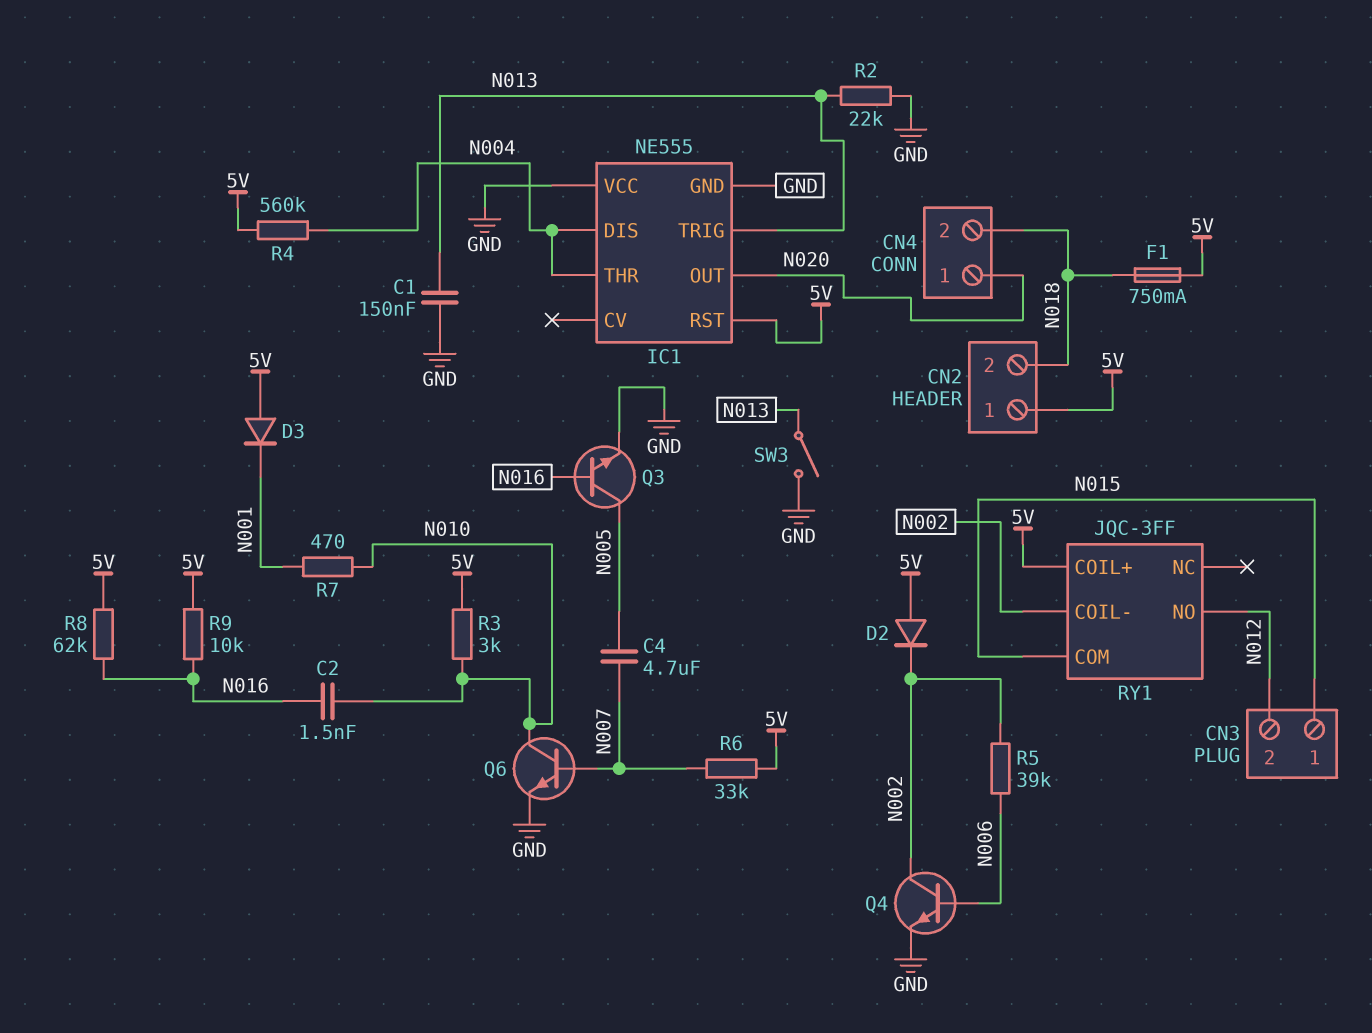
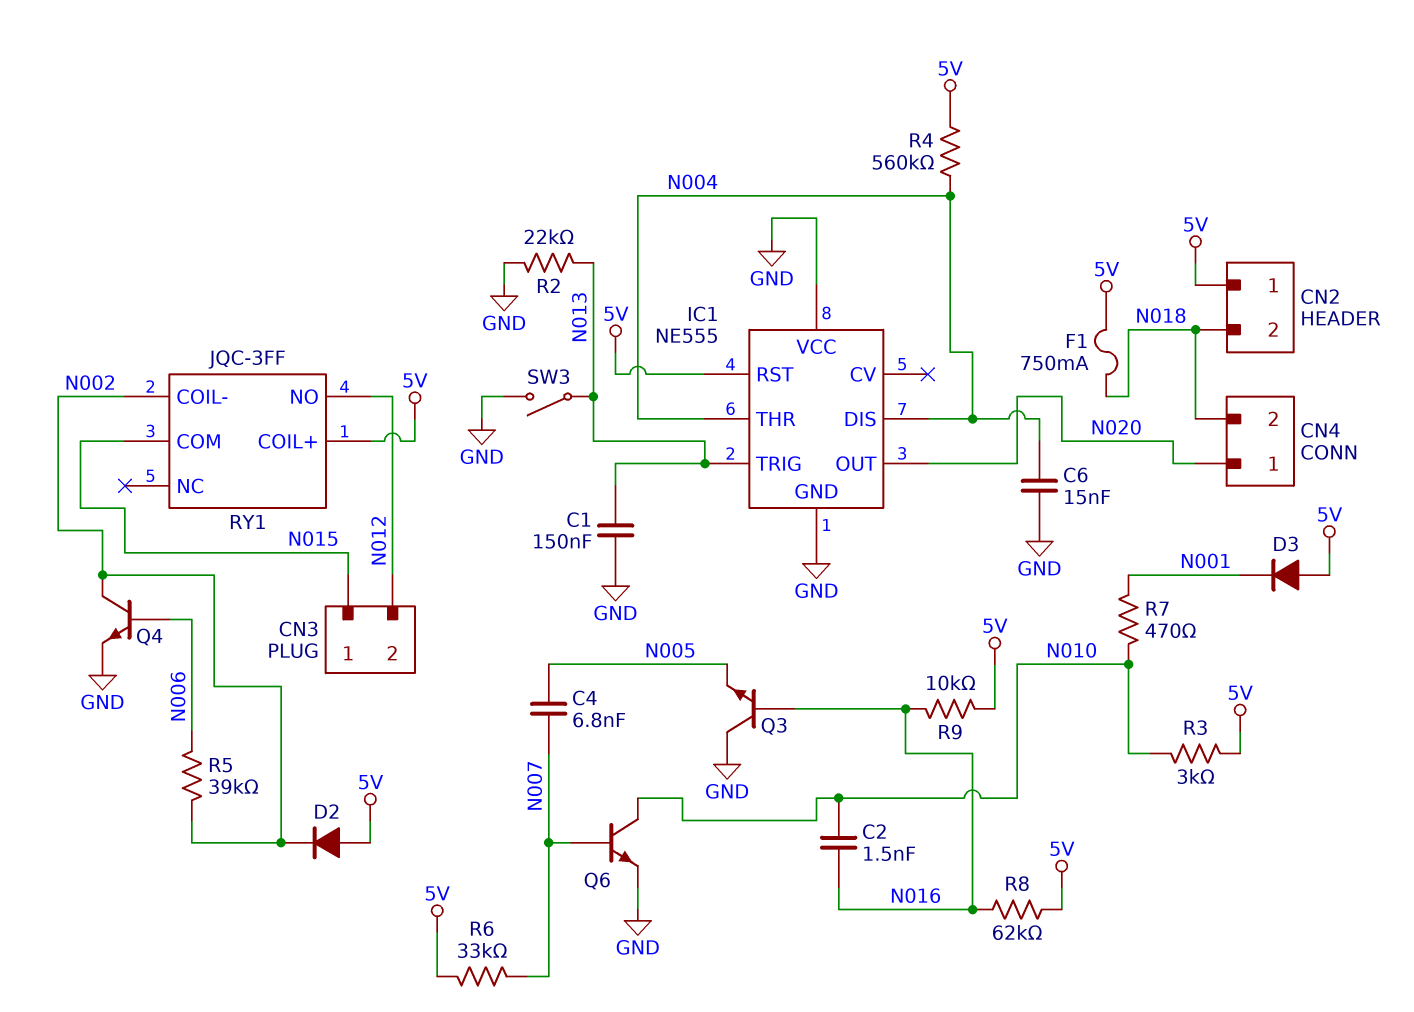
C4: 4.7uF (N005, N007) -> 6.8nF (N005, N007)
C6: none -> 15nF (GND, N004)
Q3: NPN (B N016, C N005, E GND) -> NPN (B N016, C GND, E N005)

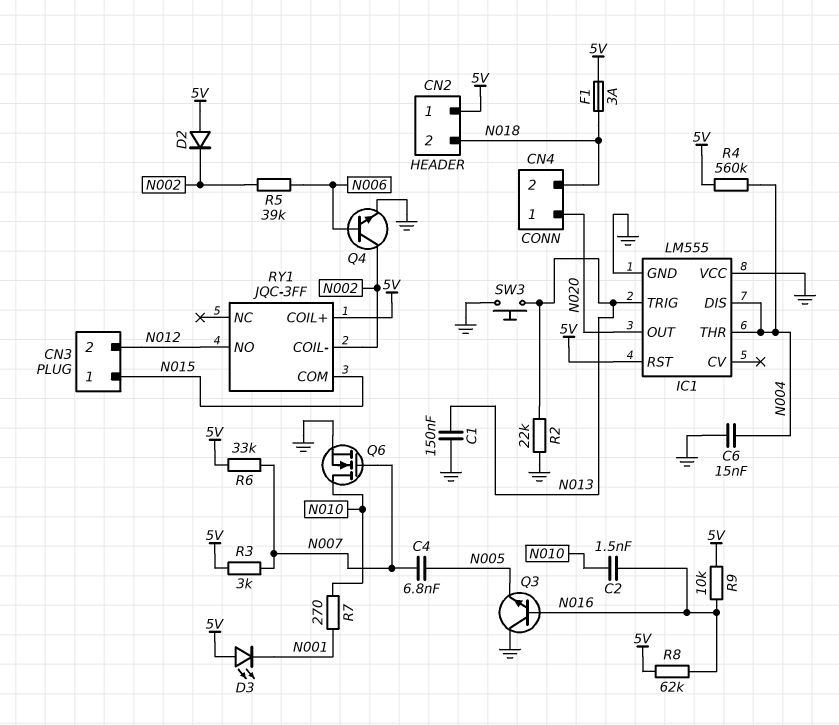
D3: diode (A 5V, K N001) -> LED (A 5V, K N001)
F1: 750mA (5V, N018) -> 3A (5V, N018)
IC1: NE555 -> LM555
Q6: NPN (B N007, C N010, E GND) -> NMOS (G N007, D N010, S GND)
R3: 3k (5V, N010) -> 3k (5V, N007)
R7: 470 (N001, N010) -> 270 (N001, N010)
SW3: switch (GND, N013) -> button (GND, N013)

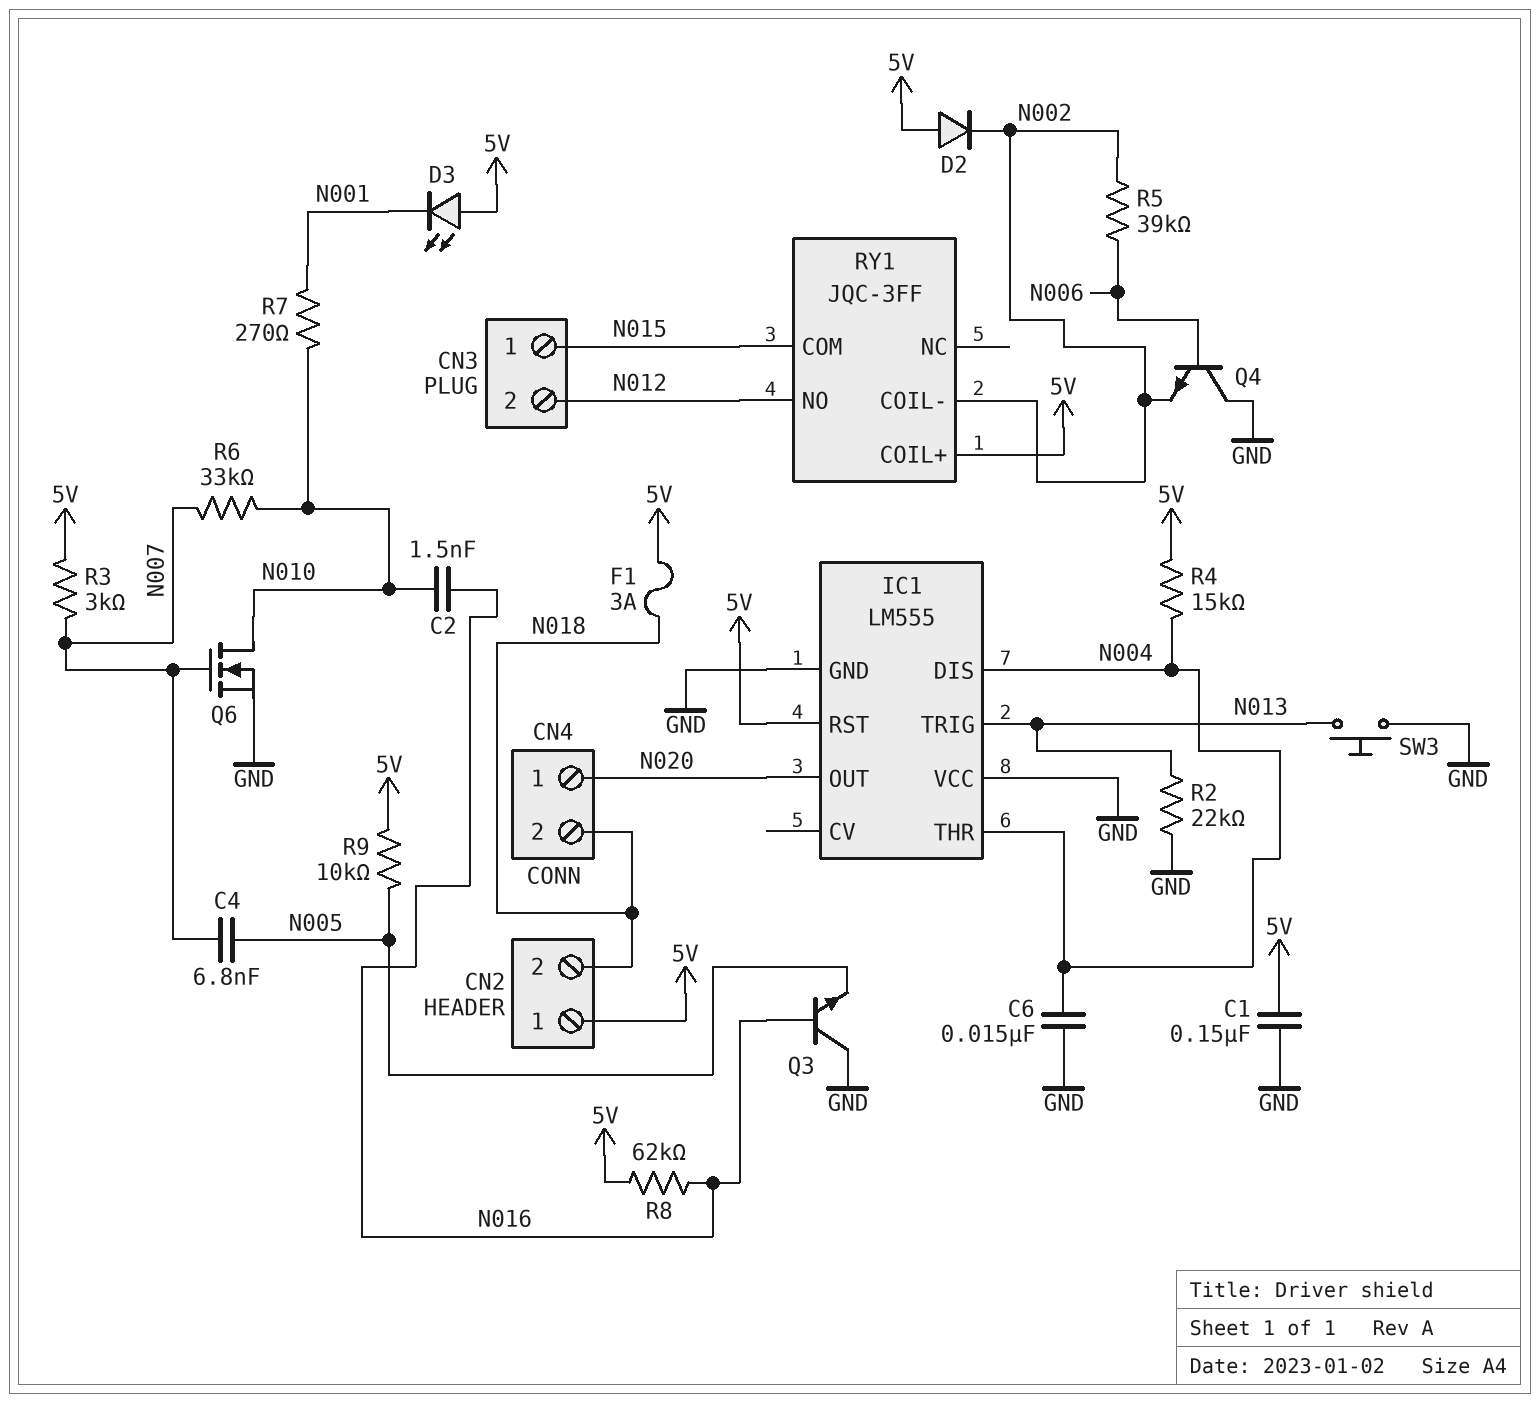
C1: 150nF (GND, N013) -> 150nF (5V, GND)
Q4: NPN (B N006, C N002, E GND) -> NPN (B N006, C GND, E N002)
R4: 560k (5V, N004) -> 15k (5V, N004)
R6: 33k (5V, N007) -> 33k (N007, N010)
R9: 10k (5V, N016) -> 10k (5V, N005)

